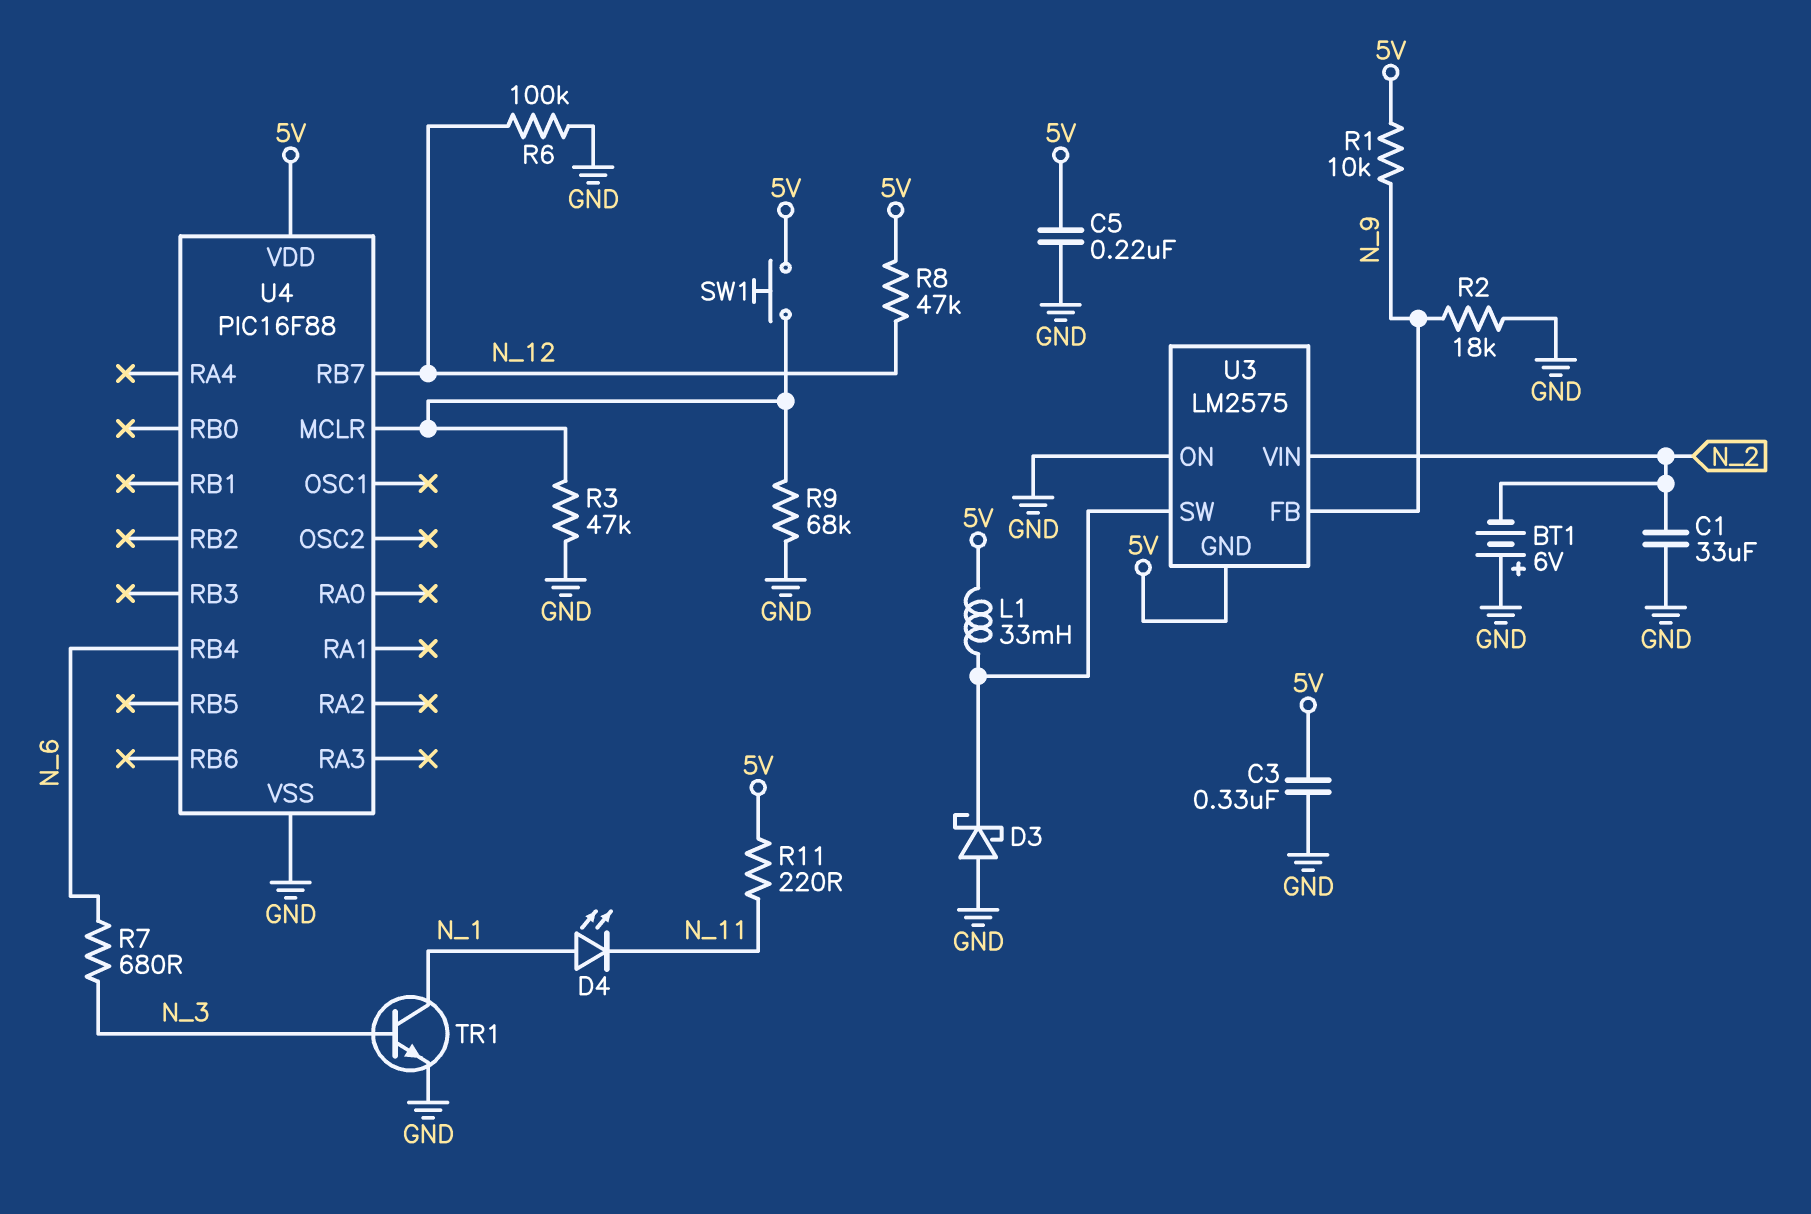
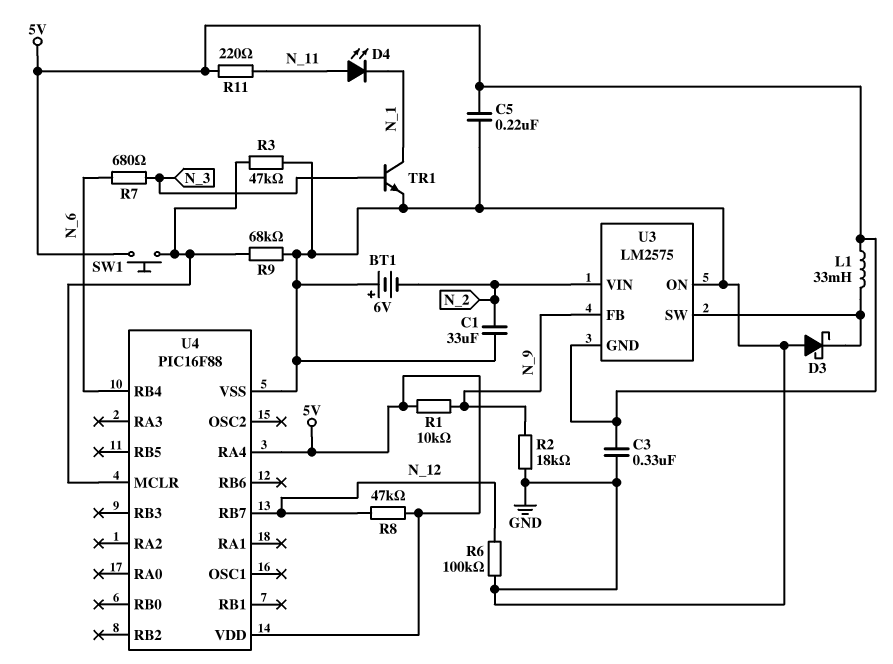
D4: LED (A N_1, K N_11) -> LED (A N_11, K N_1)
U4 pin RA4: none -> 5V

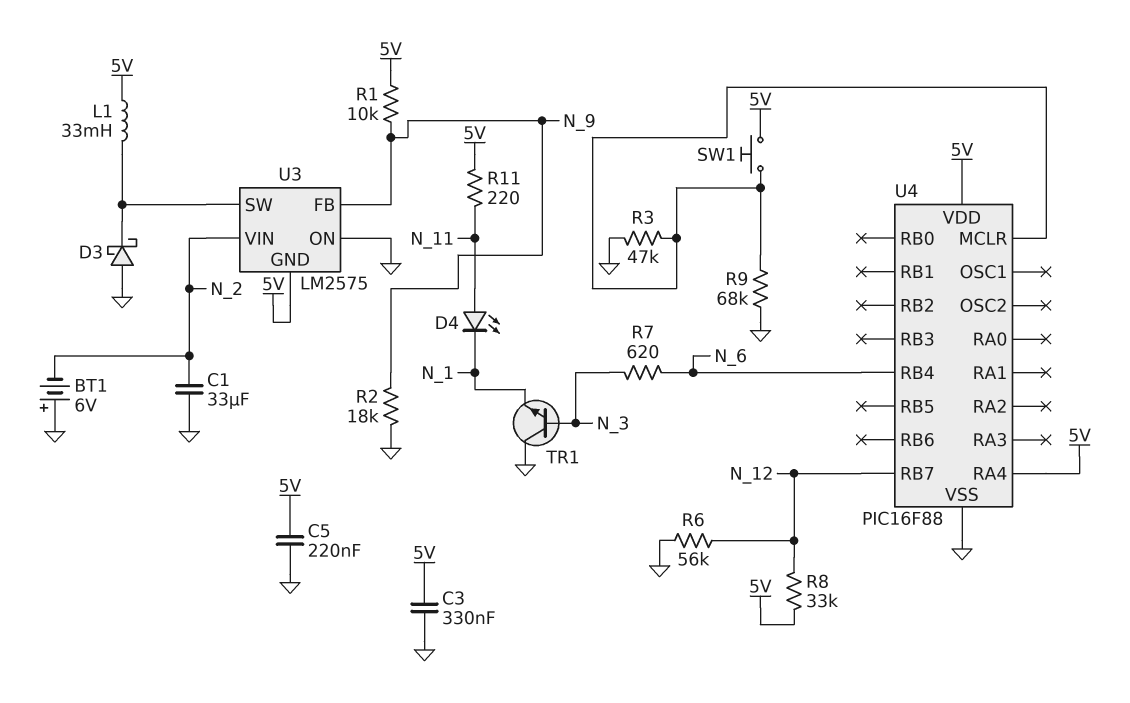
R6: 100k (GND, N_12) -> 56k (GND, N_12)
R7: 680 (N_3, N_6) -> 620 (N_3, N_6)
R8: 47k (5V, N_12) -> 33k (5V, N_12)
TR1: NPN (B N_3, C N_1, E GND) -> NPN (B N_3, C GND, E N_1)

